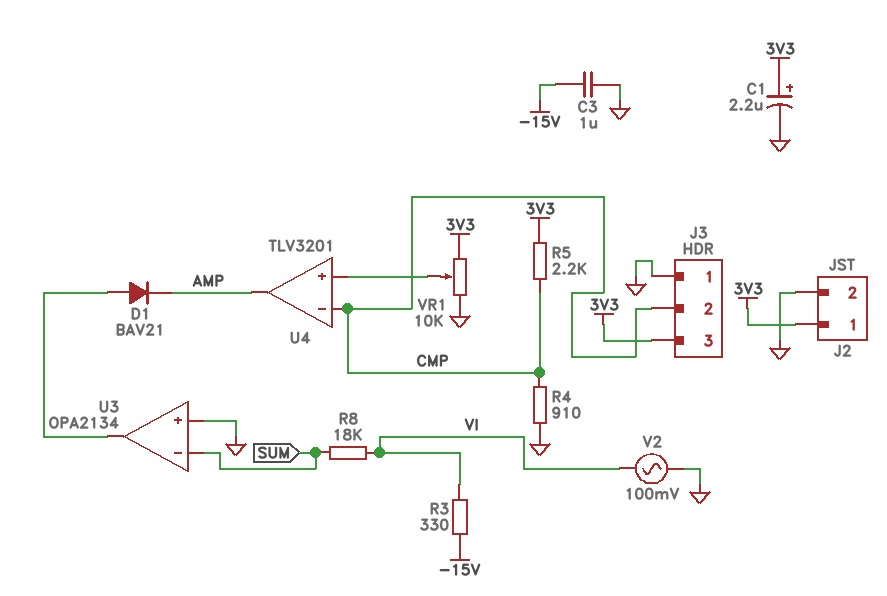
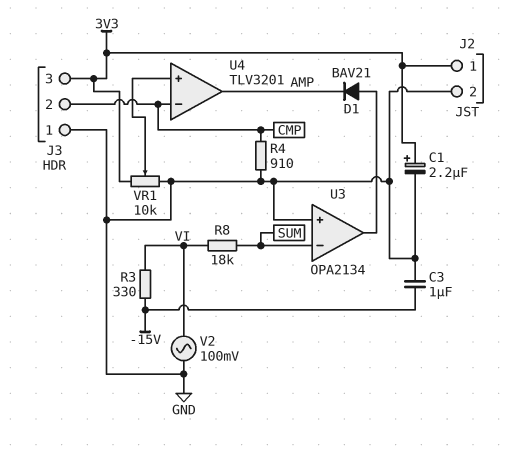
R5: 2.2k (3V3, CMP) -> none

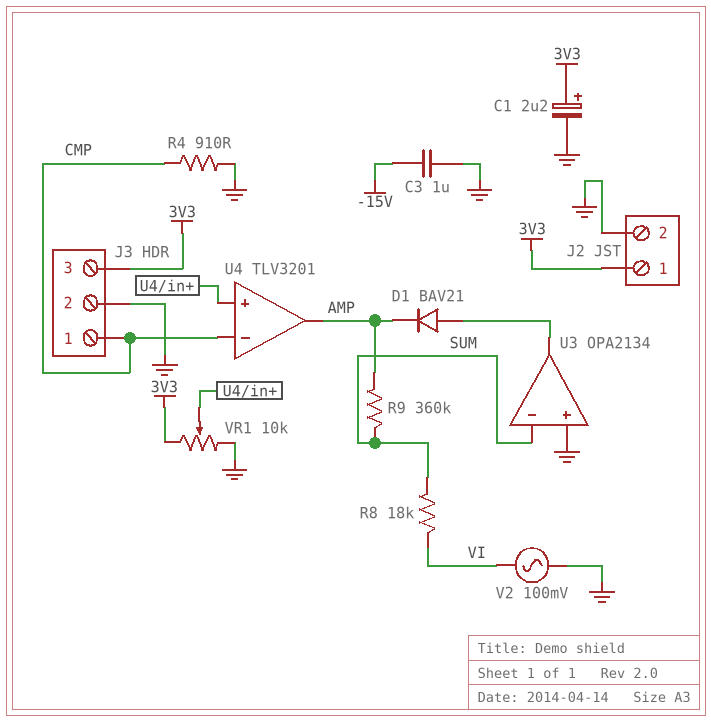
J3 pin 1: GND -> CMP
J3 pin 2: CMP -> GND
R3: 330 (-15V, VI) -> none
R9: none -> 360k (AMP, SUM)

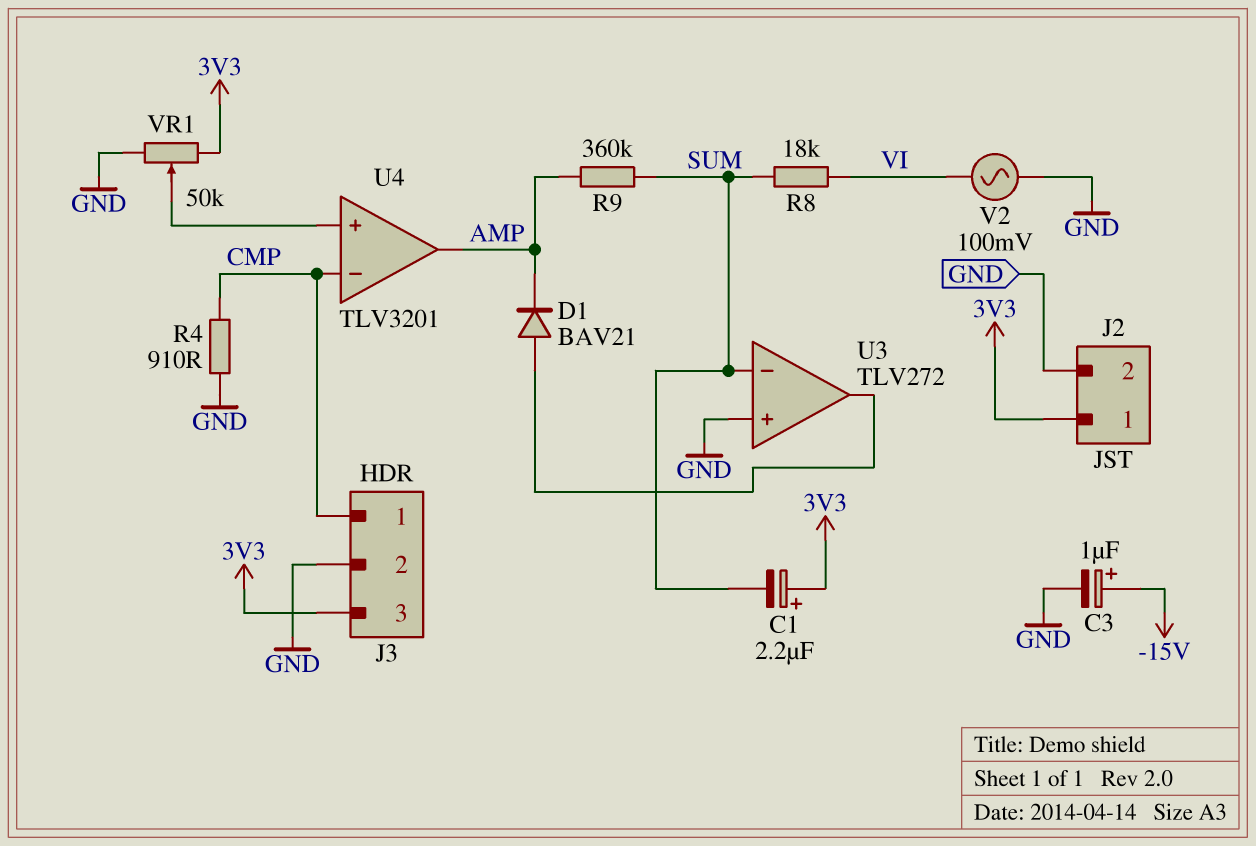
C1: 2.2uF (plus 3V3, minus GND) -> 2.2uF (plus 3V3, minus SUM)
C3: 1uF (-15V, GND) -> 1uF (plus -15V, minus GND)
U3: OPA2134 -> TLV272
VR1: 10k (3V3, GND, wiper U4/in+) -> 50k (3V3, GND, wiper U4/in+)

